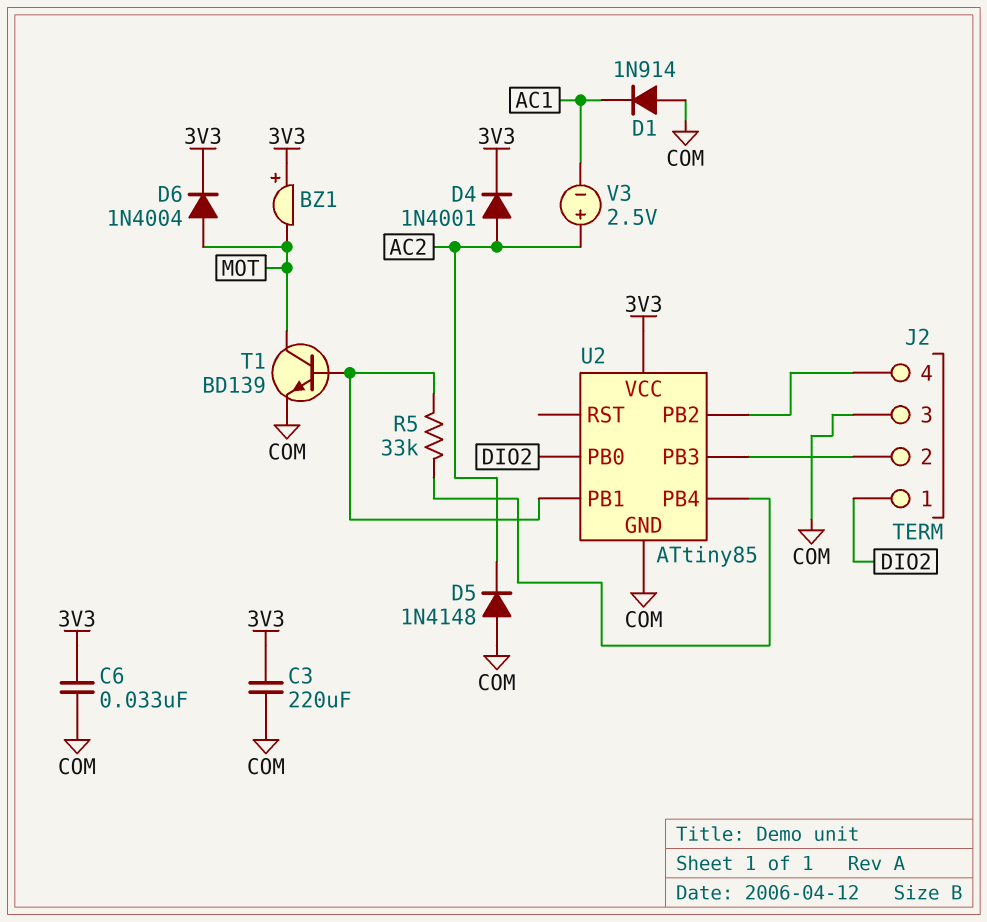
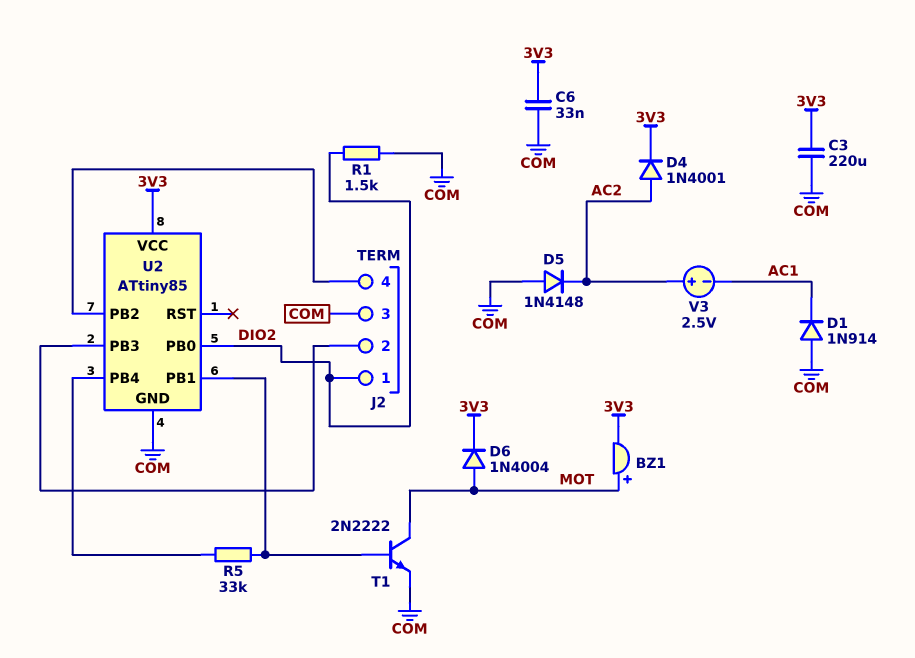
BZ1: buzzer (plus 3V3, minus MOT) -> buzzer (plus MOT, minus 3V3)
R1: none -> 1.5k (COM, DIO2)
T1: NPN BD139 (B U2/PB1, C MOT, E COM) -> NPN 2N2222 (B U2/PB1, C MOT, E COM)

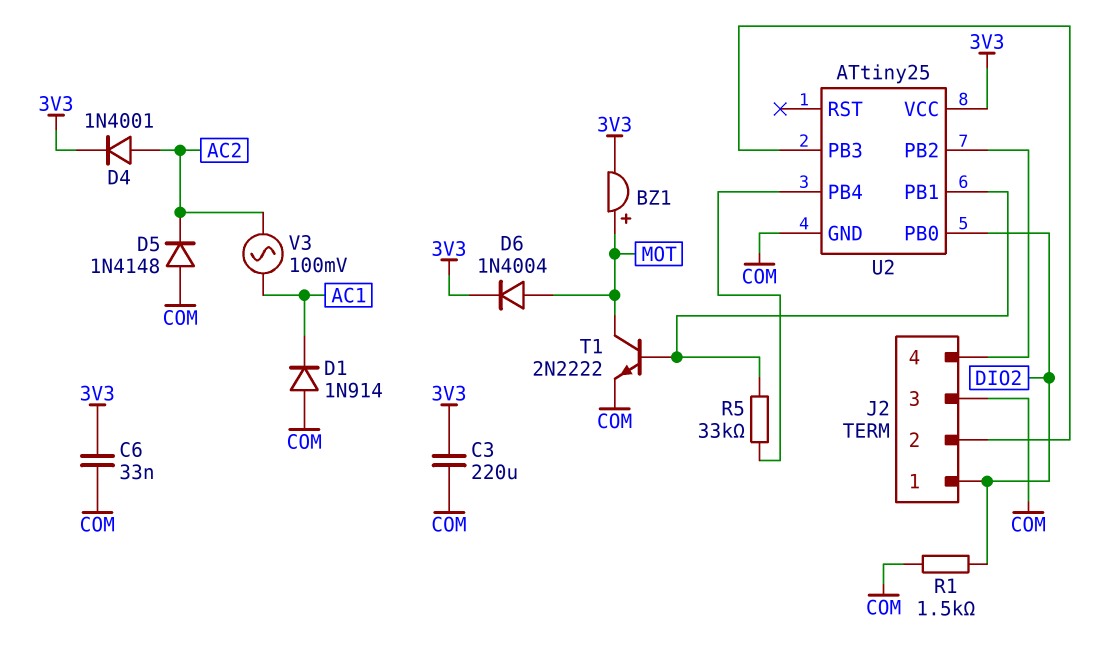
U2: ATtiny85 -> ATtiny25
V3: 2.5V (plus AC2, minus AC1) -> AC 100mV (AC1, AC2)

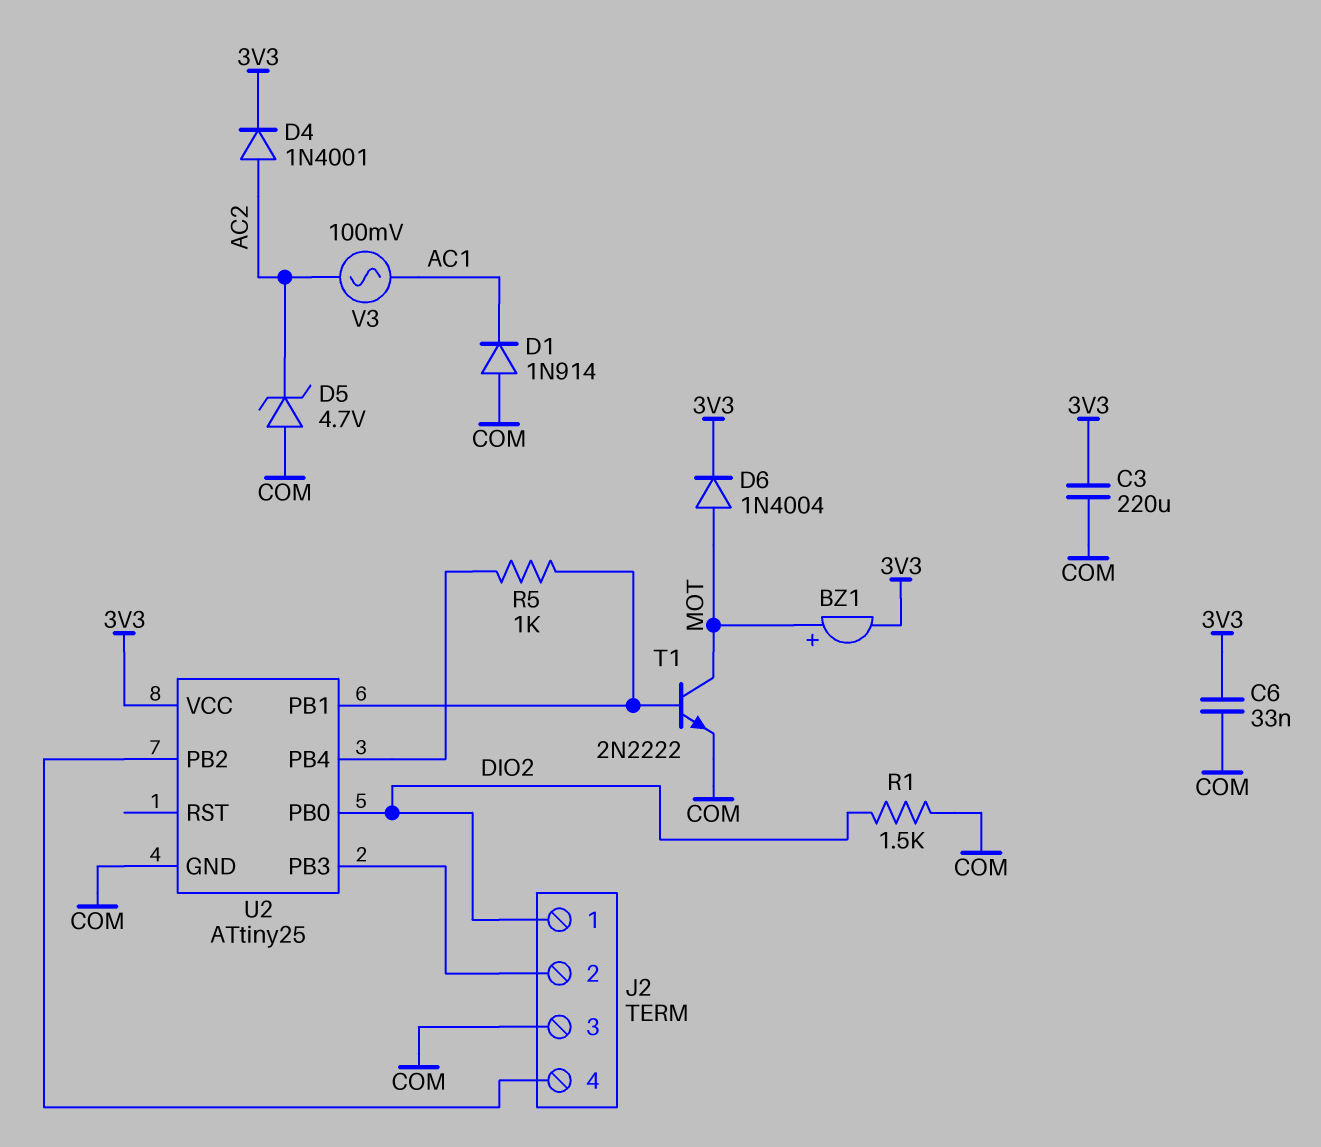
D5: diode 1N4148 (A COM, K AC2) -> zener 4.7V (A COM, K AC2)
R5: 33k (U2/PB1, U2/PB4) -> 1k (U2/PB1, U2/PB4)

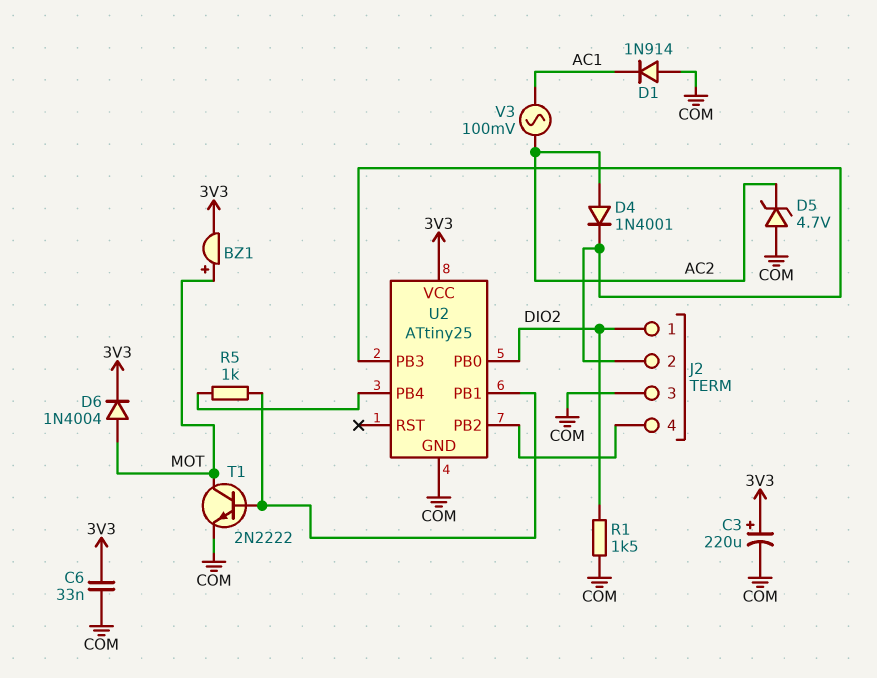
C3: 220uF (3V3, COM) -> 220uF (plus 3V3, minus COM)
D4: diode 1N4001 (A AC2, K 3V3) -> diode 1N4001 (A AC2, K J2/2)

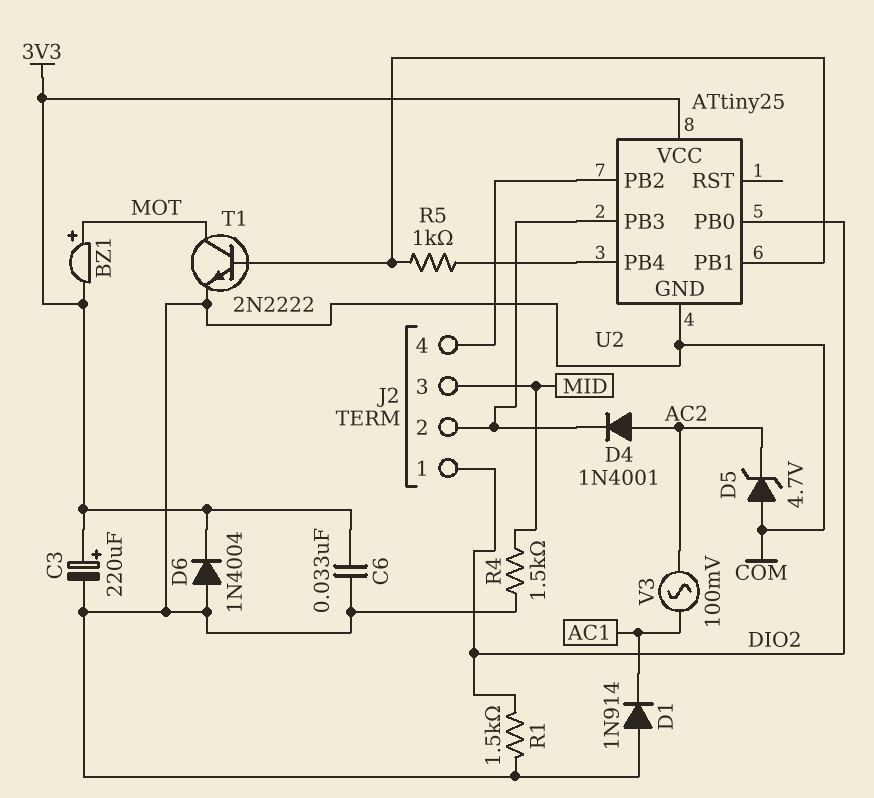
D6: diode 1N4004 (A MOT, K 3V3) -> diode 1N4004 (A COM, K 3V3)
J2 pin 3: COM -> MID
R4: none -> 1.5k (COM, MID)

